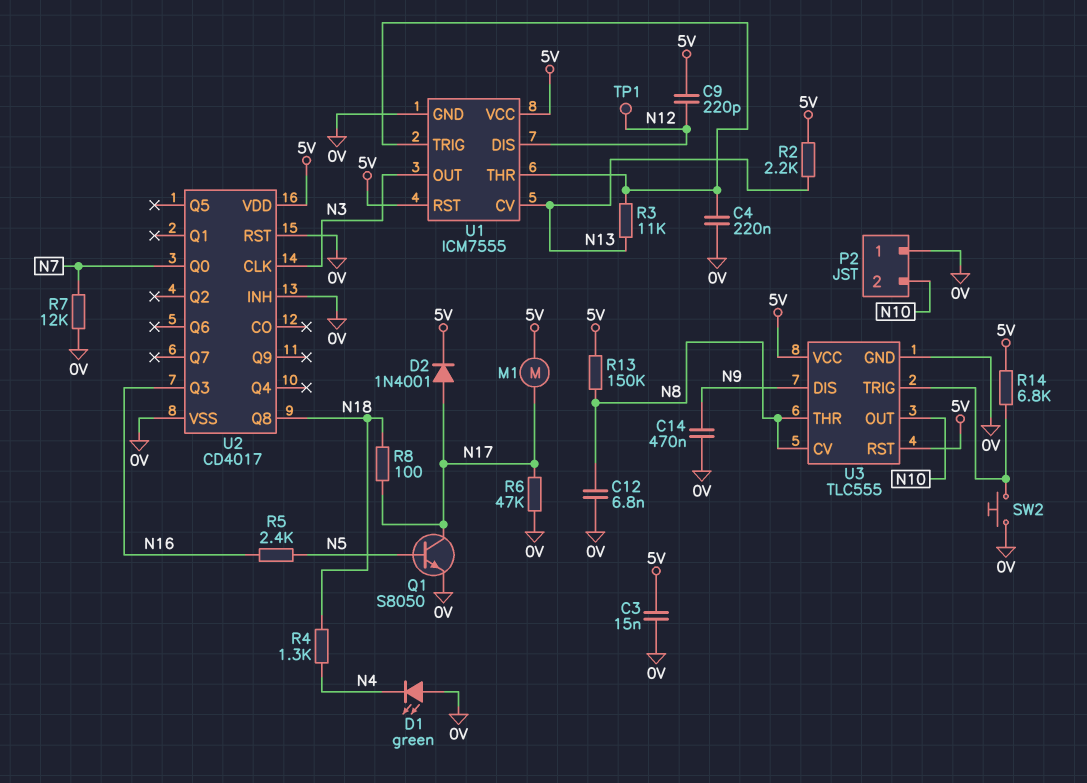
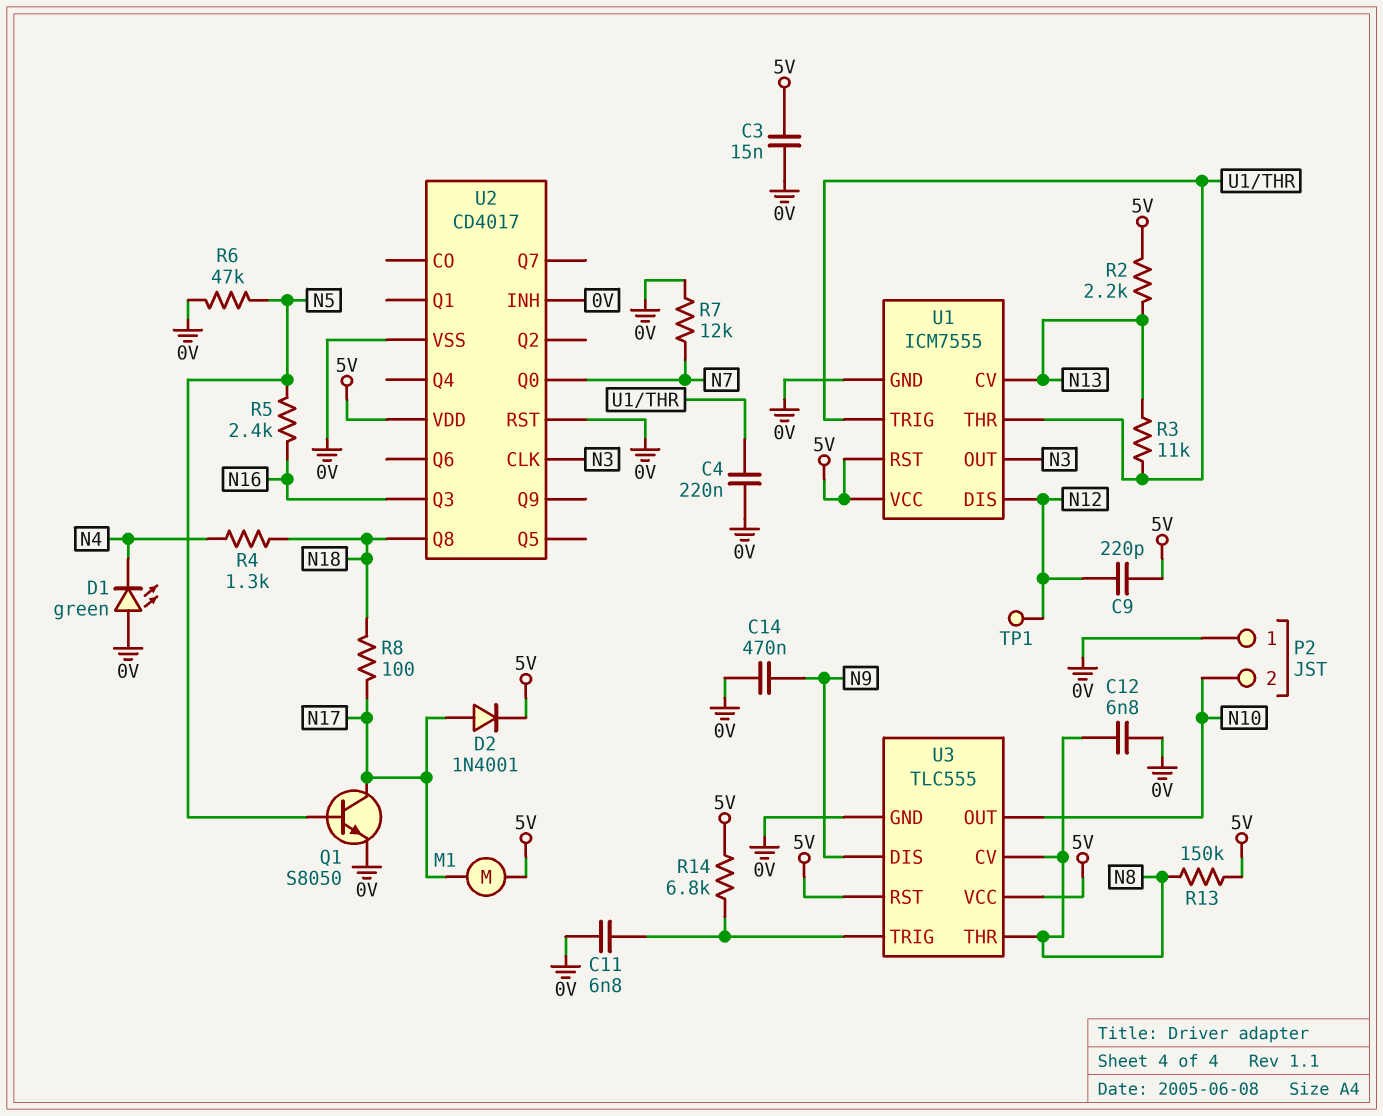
C11: none -> 6.8nF (0V, U3/TRIG)
R6: 47k (0V, N17) -> 47k (0V, N5)
SW2: button (0V, U3/TRIG) -> none

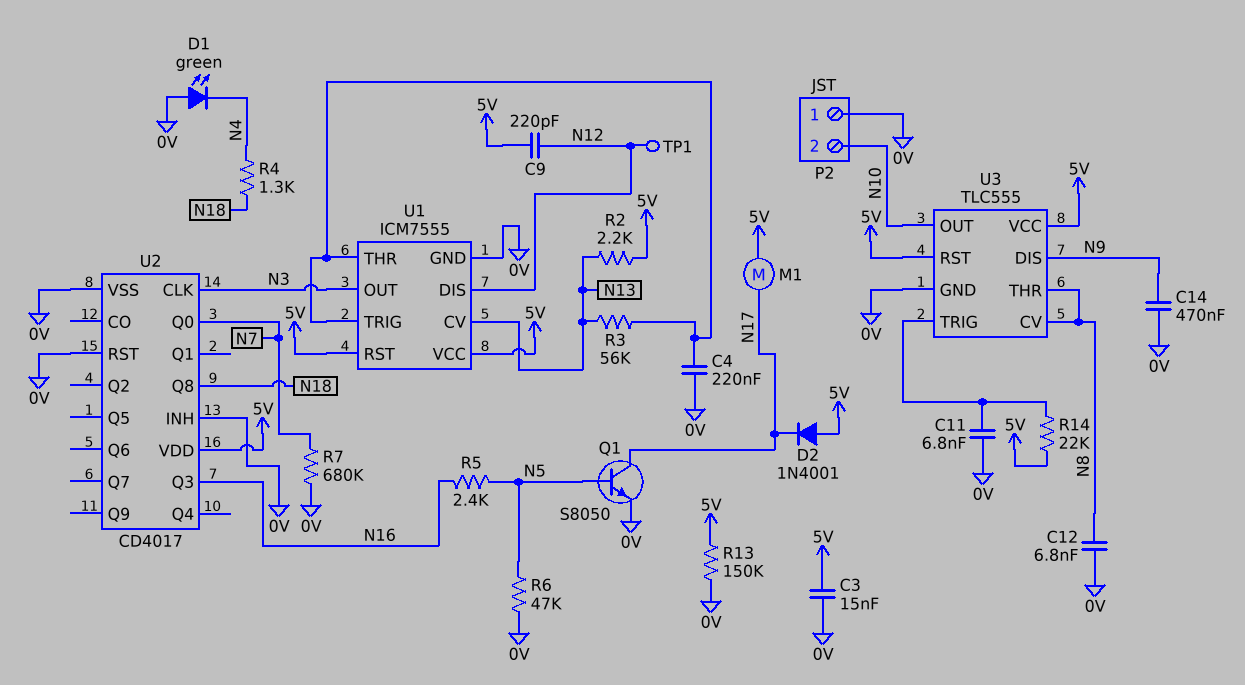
D2: diode 1N4001 (A N17, K 5V) -> diode 1N4001 (A 5V, K N17)
R3: 11k (N13, U1/THR) -> 56k (N13, U1/THR)
R7: 12k (0V, N7) -> 680k (0V, N7)
R8: 100 (N17, N18) -> none
R13: 150k (5V, N8) -> 150k (0V, 5V)
R14: 6.8k (5V, U3/TRIG) -> 22k (5V, U3/TRIG)

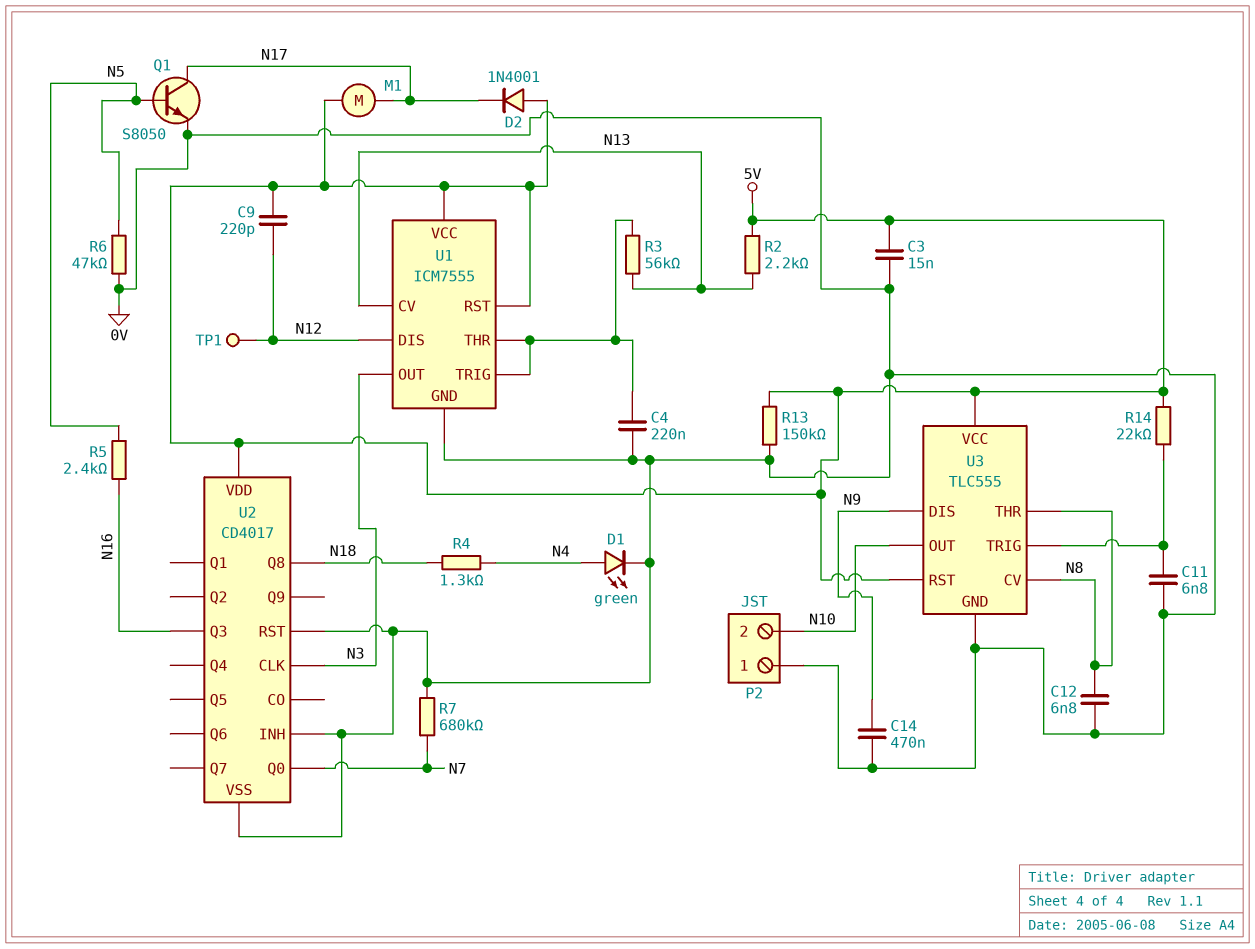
D1: LED green (A 0V, K N4) -> LED green (A N4, K 0V)

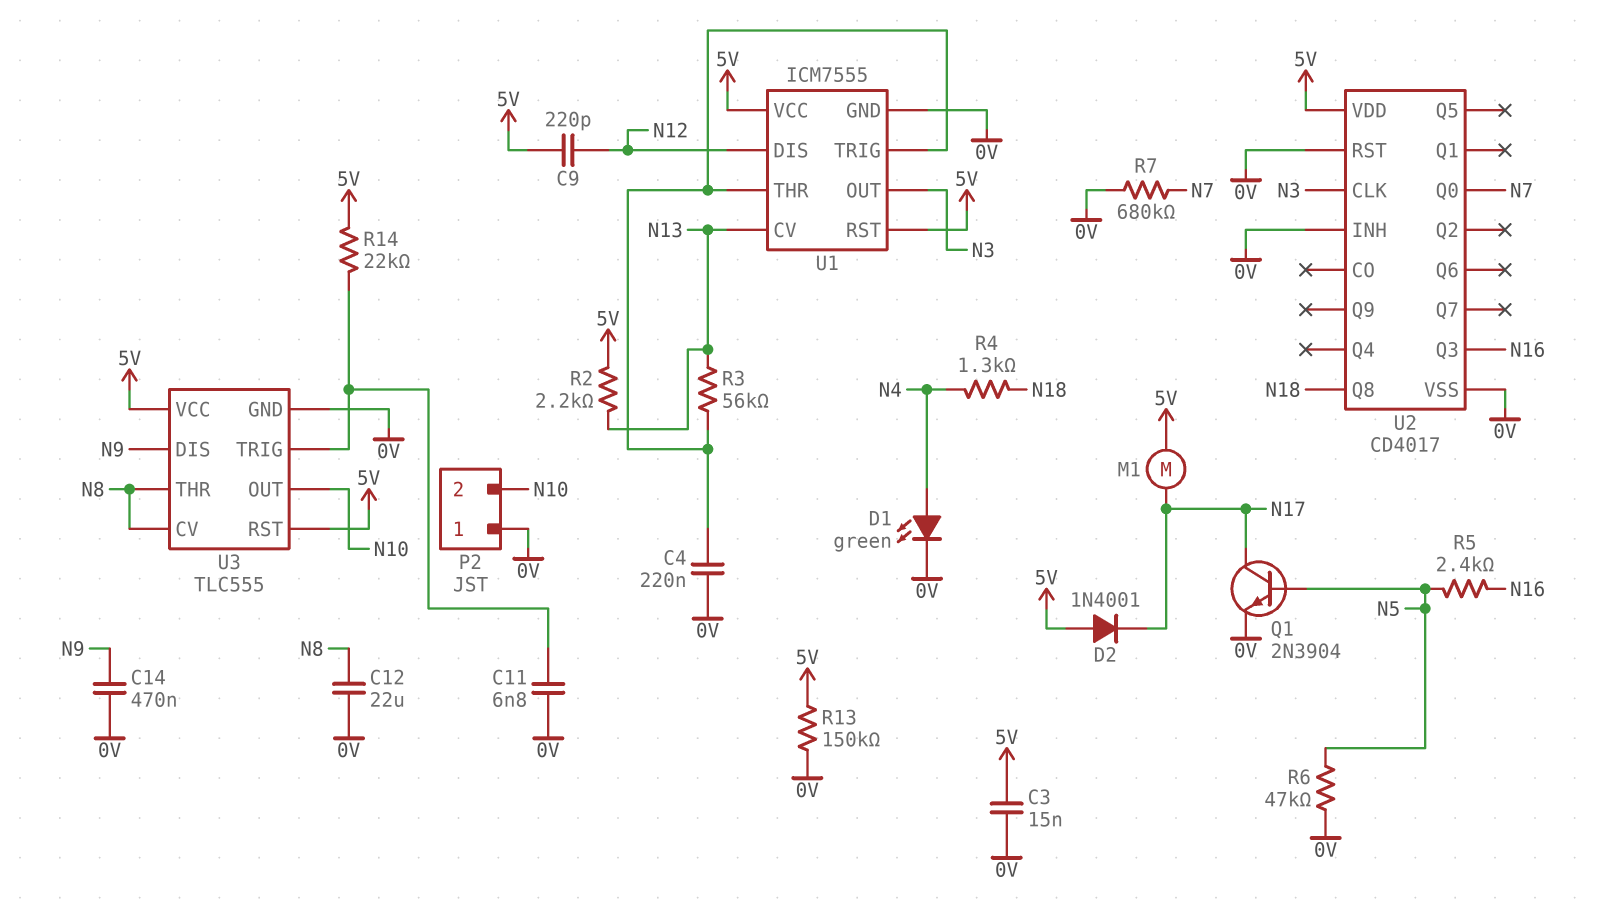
C12: 6.8nF (0V, N8) -> 22uF (0V, N8)
Q1: NPN S8050 (B N5, C N17, E 0V) -> NPN 2N3904 (B N5, C N17, E 0V)
TP1: test point (N12) -> none

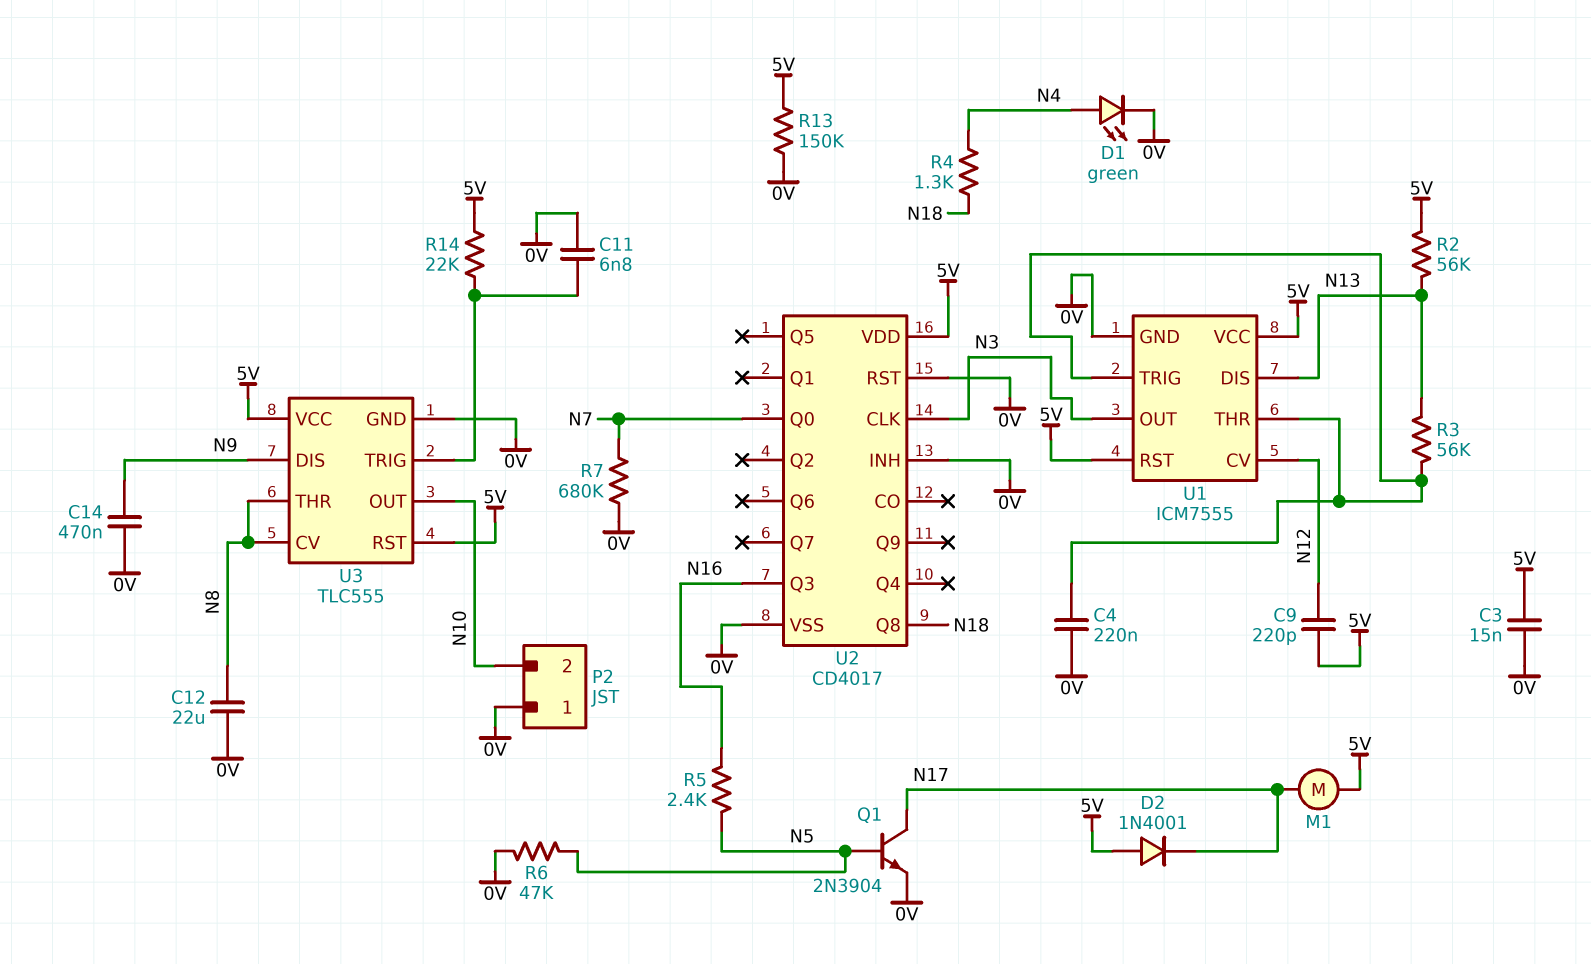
R2: 2.2k (5V, N13) -> 56k (5V, N13)
U1 pin CV: N13 -> N12
U1 pin DIS: N12 -> N13

